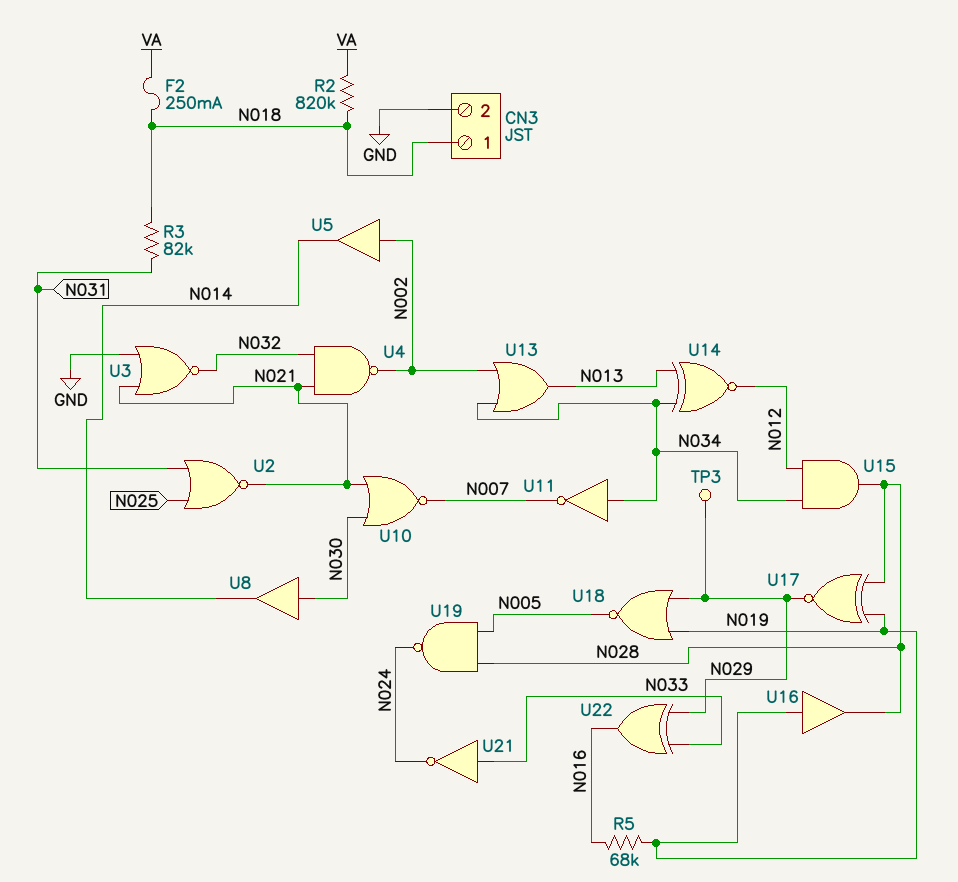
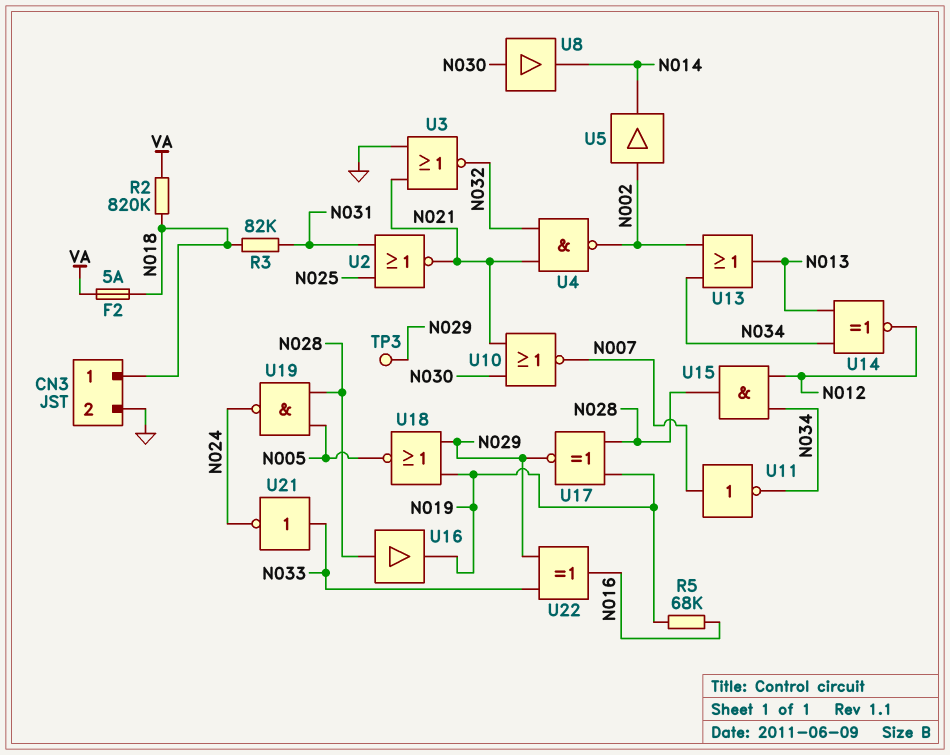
F2: 250mA (N018, VA) -> 5A (N018, VA)
U11: NOT (in N034, out N007) -> NOT (in N007, out N034)
U16: buffer (in N019, out N028) -> buffer (in N028, out N019)

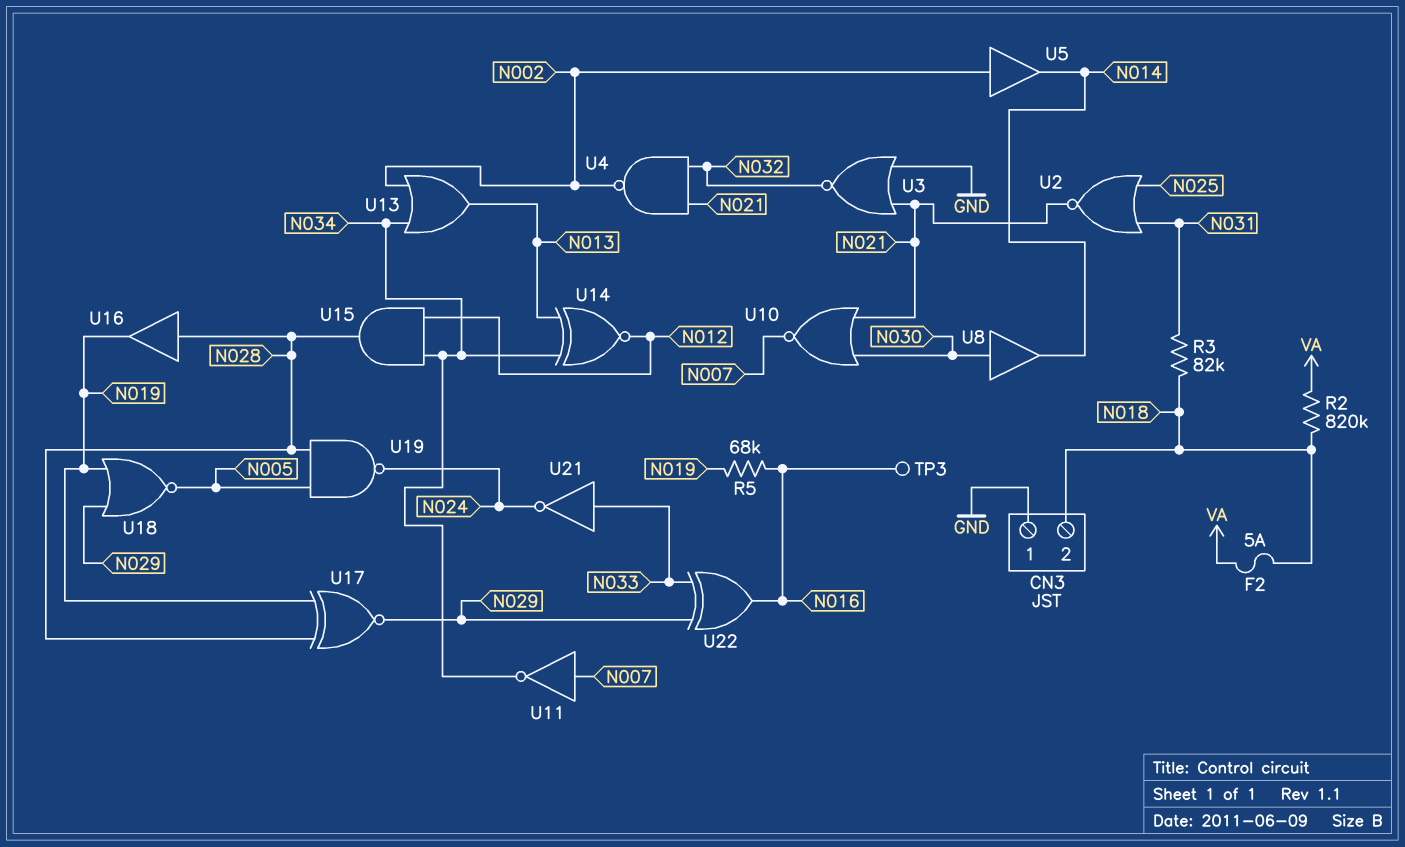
CN3 pin 1: N018 -> GND
CN3 pin 2: GND -> N018
TP3: test point (N029) -> test point (N016)

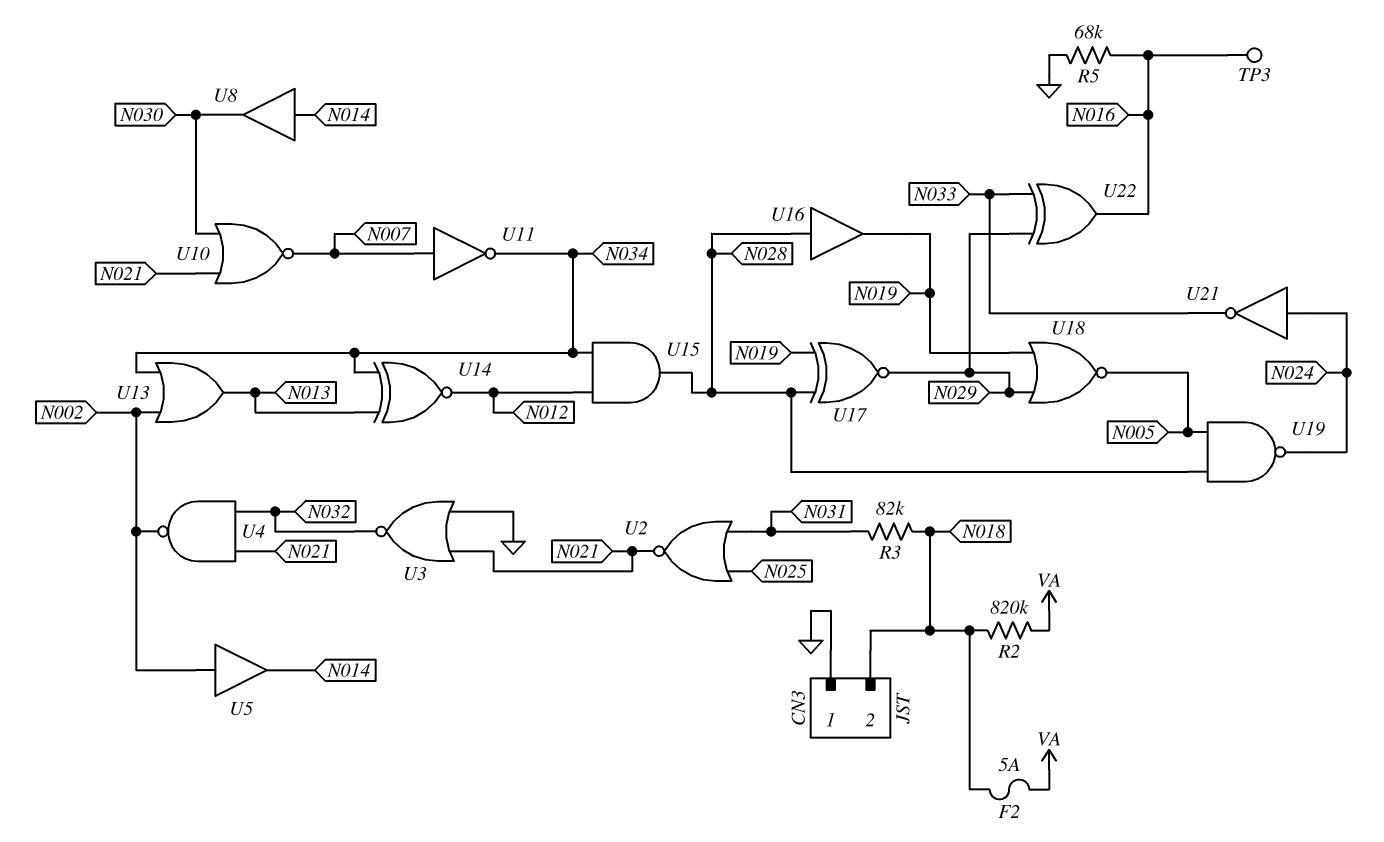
R5: 68k (N016, N019) -> 68k (GND, N016)
U8: buffer (in N030, out N014) -> buffer (in N014, out N030)
U21: NOT (in N033, out N024) -> NOT (in N024, out N033)

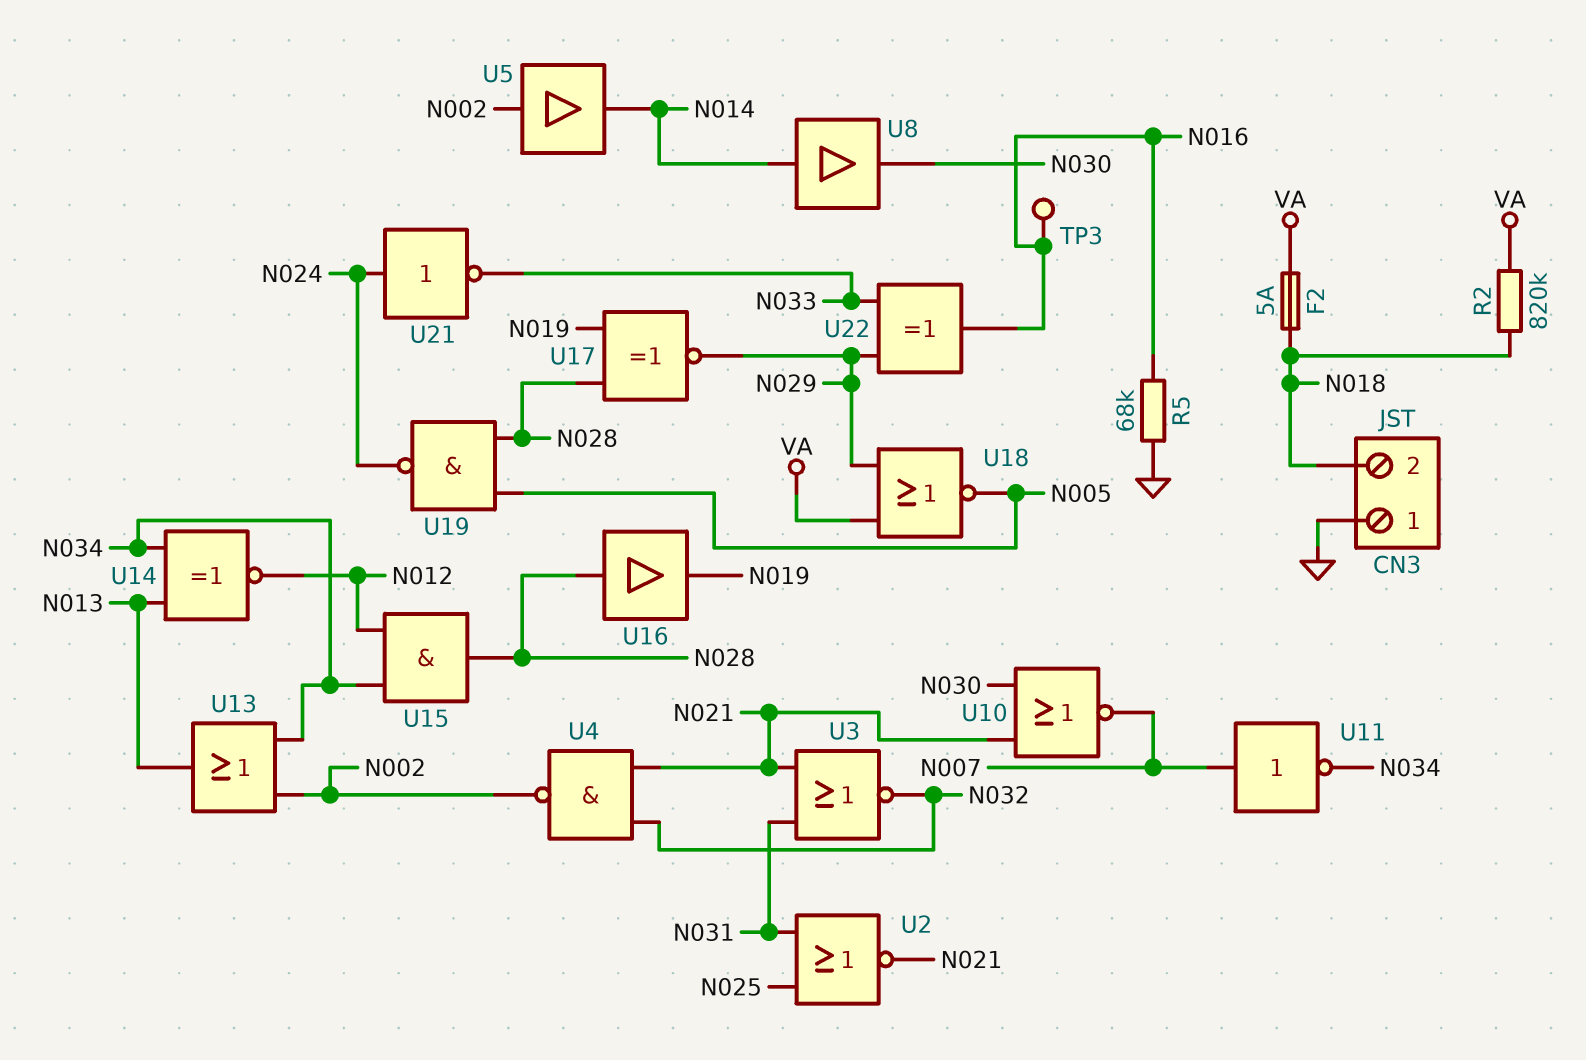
R3: 82k (N018, N031) -> none
U3: NOR (in GND, in N021, out N032) -> NOR (in N021, in N031, out N032)
U18: NOR (in N019, in N029, out N005) -> NOR (in N029, in VA, out N005)

